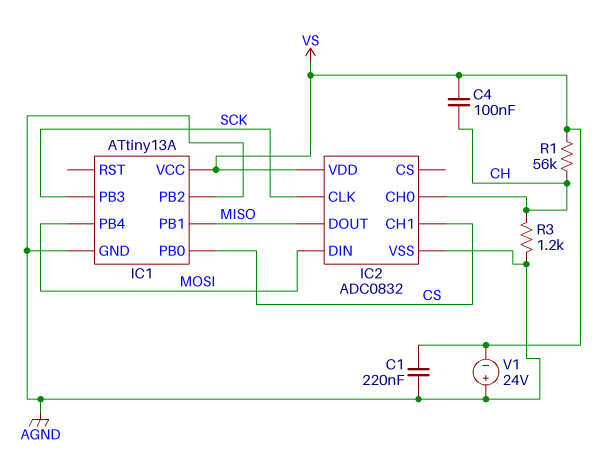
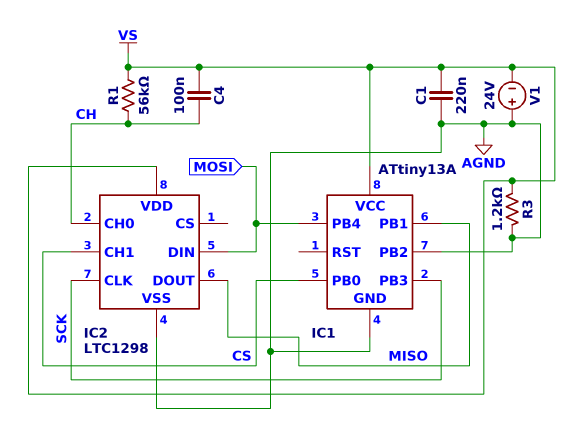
IC2: ADC0832 -> LTC1298
R3: 1.2k (AGND, CH) -> 1.2k (AGND, VS)

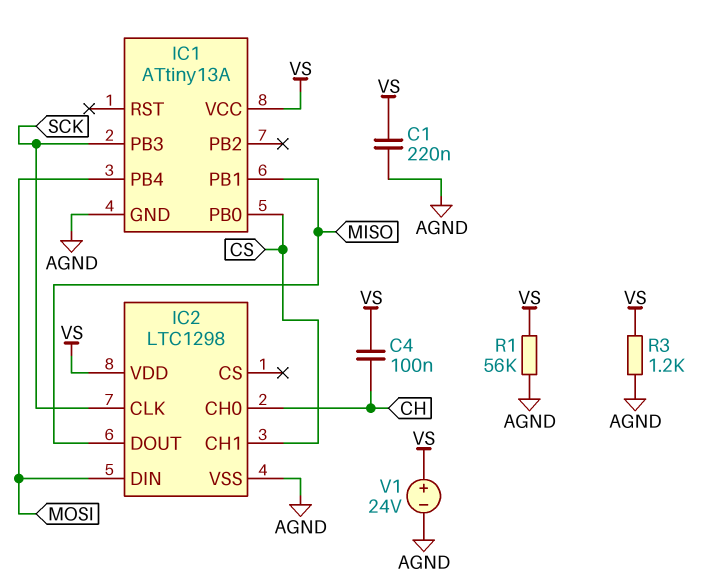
IC1 pin PB2: AGND -> none
R1: 56k (CH, VS) -> 56k (AGND, VS)
V1: 24V (plus AGND, minus VS) -> 24V (plus VS, minus AGND)

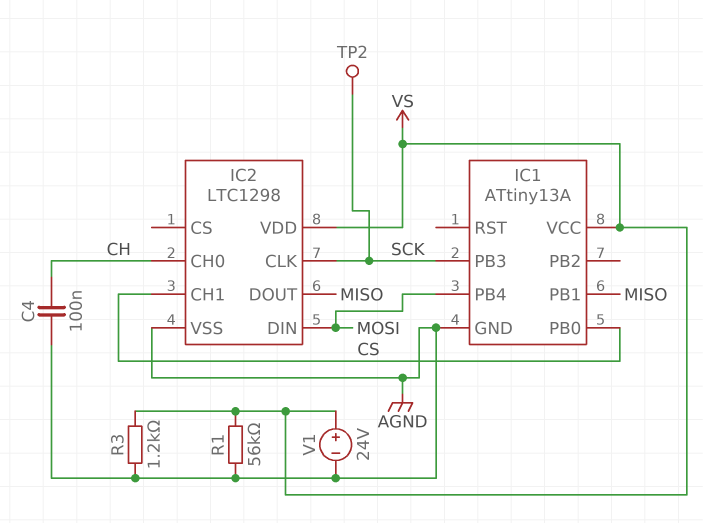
C1: 220nF (AGND, VS) -> none
C4: 100nF (CH, VS) -> 100nF (AGND, CH)
TP2: none -> test point (SCK)

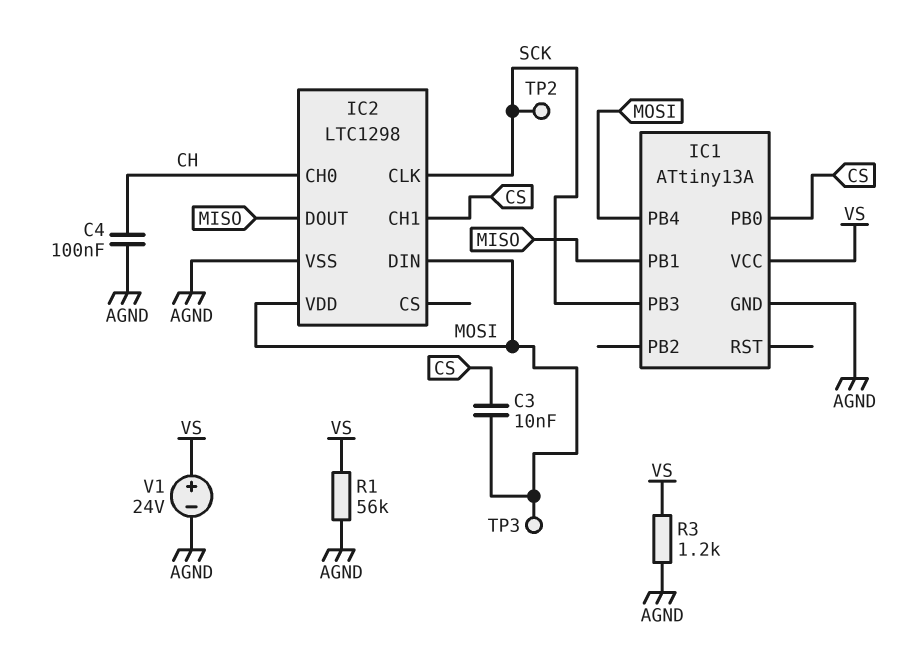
C3: none -> 10nF (CS, MOSI)
IC2 pin VDD: VS -> MOSI
TP3: none -> test point (MOSI)

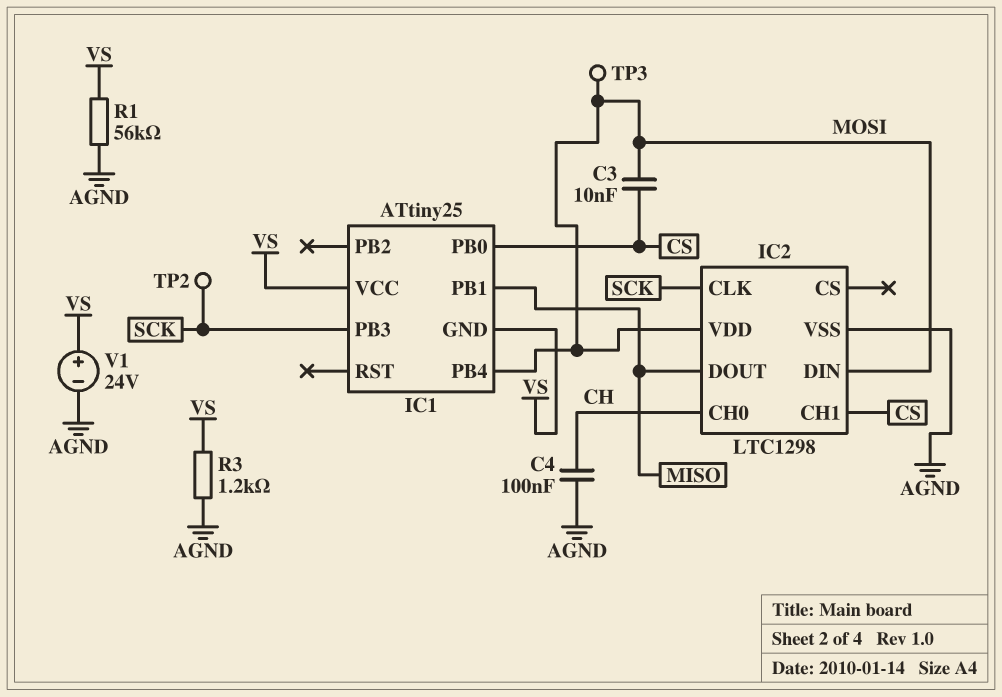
IC1: ATtiny13A -> ATtiny25
IC1 pin GND: AGND -> VS

